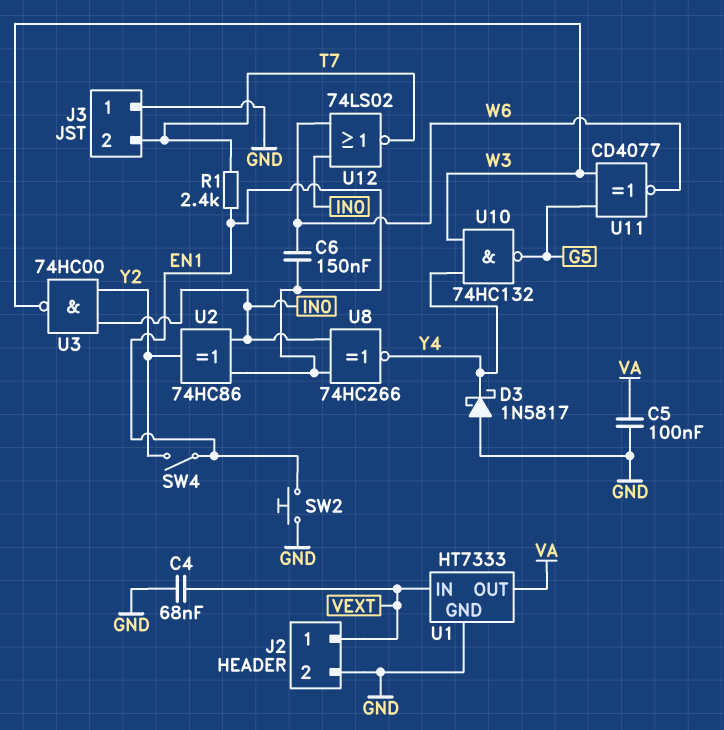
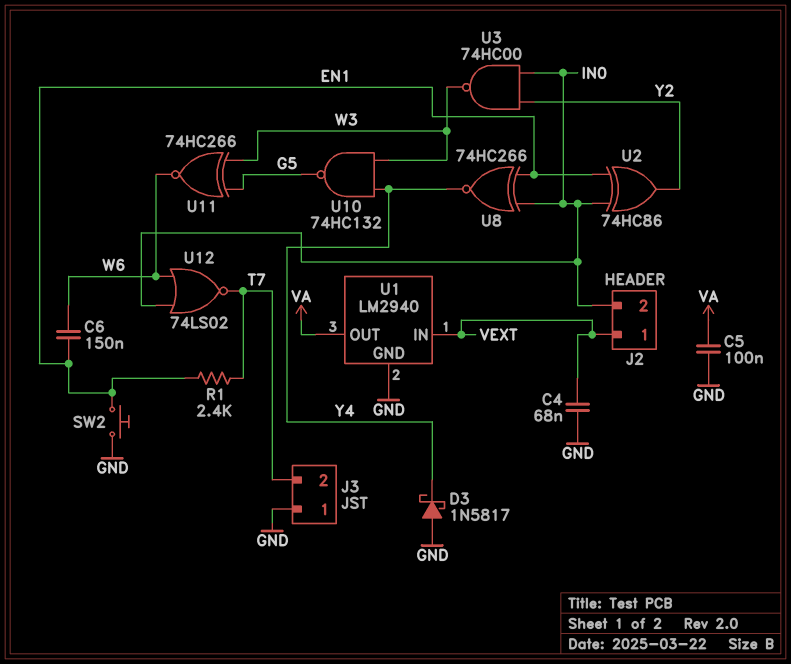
J2 pin 2: GND -> IN0
SW4: switch (EN1, Y2) -> none
U1: HT7333 -> LM2940
U11: XNOR CD4077 (in G5, in W3, out W6) -> XNOR 74HC266 (in G5, in W3, out W6)

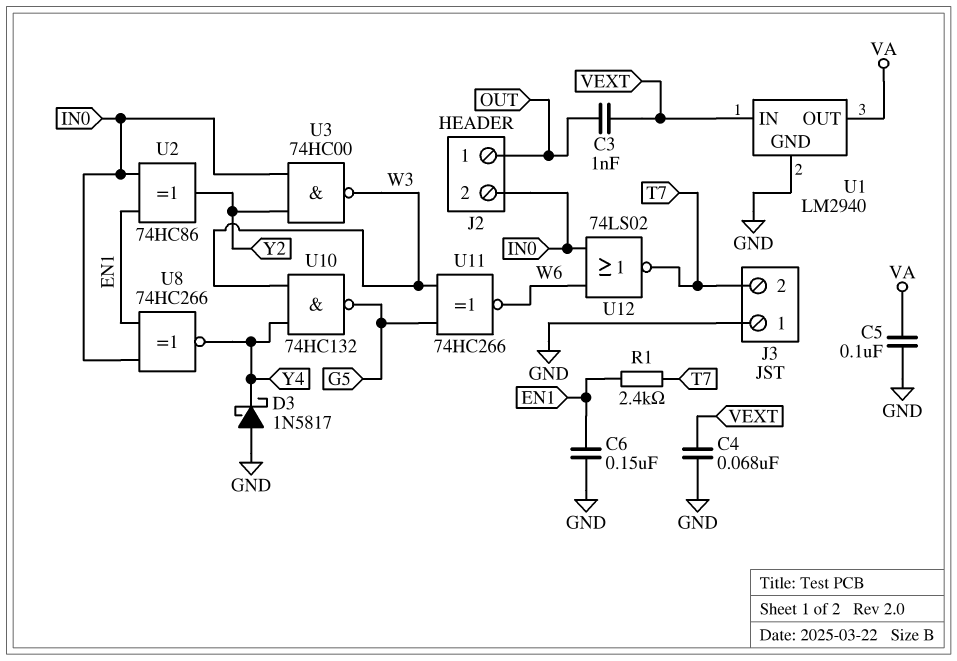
C3: none -> 1nF (OUT, VEXT)
C6: 150nF (EN1, W6) -> 150nF (EN1, GND)
J2 pin 1: VEXT -> OUT
SW2: button (EN1, GND) -> none

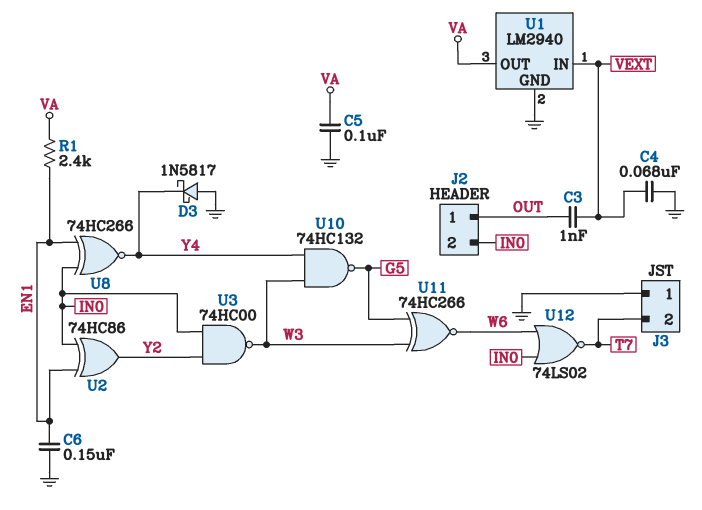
R1: 2.4k (EN1, T7) -> 2.4k (EN1, VA)

